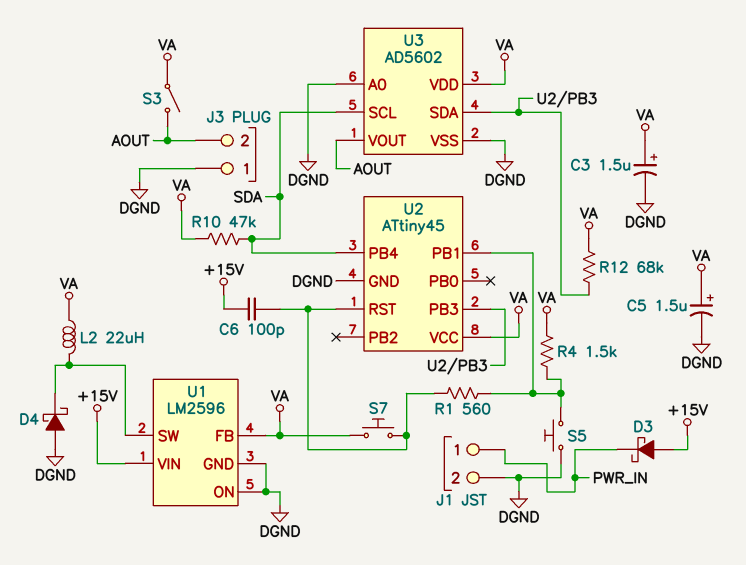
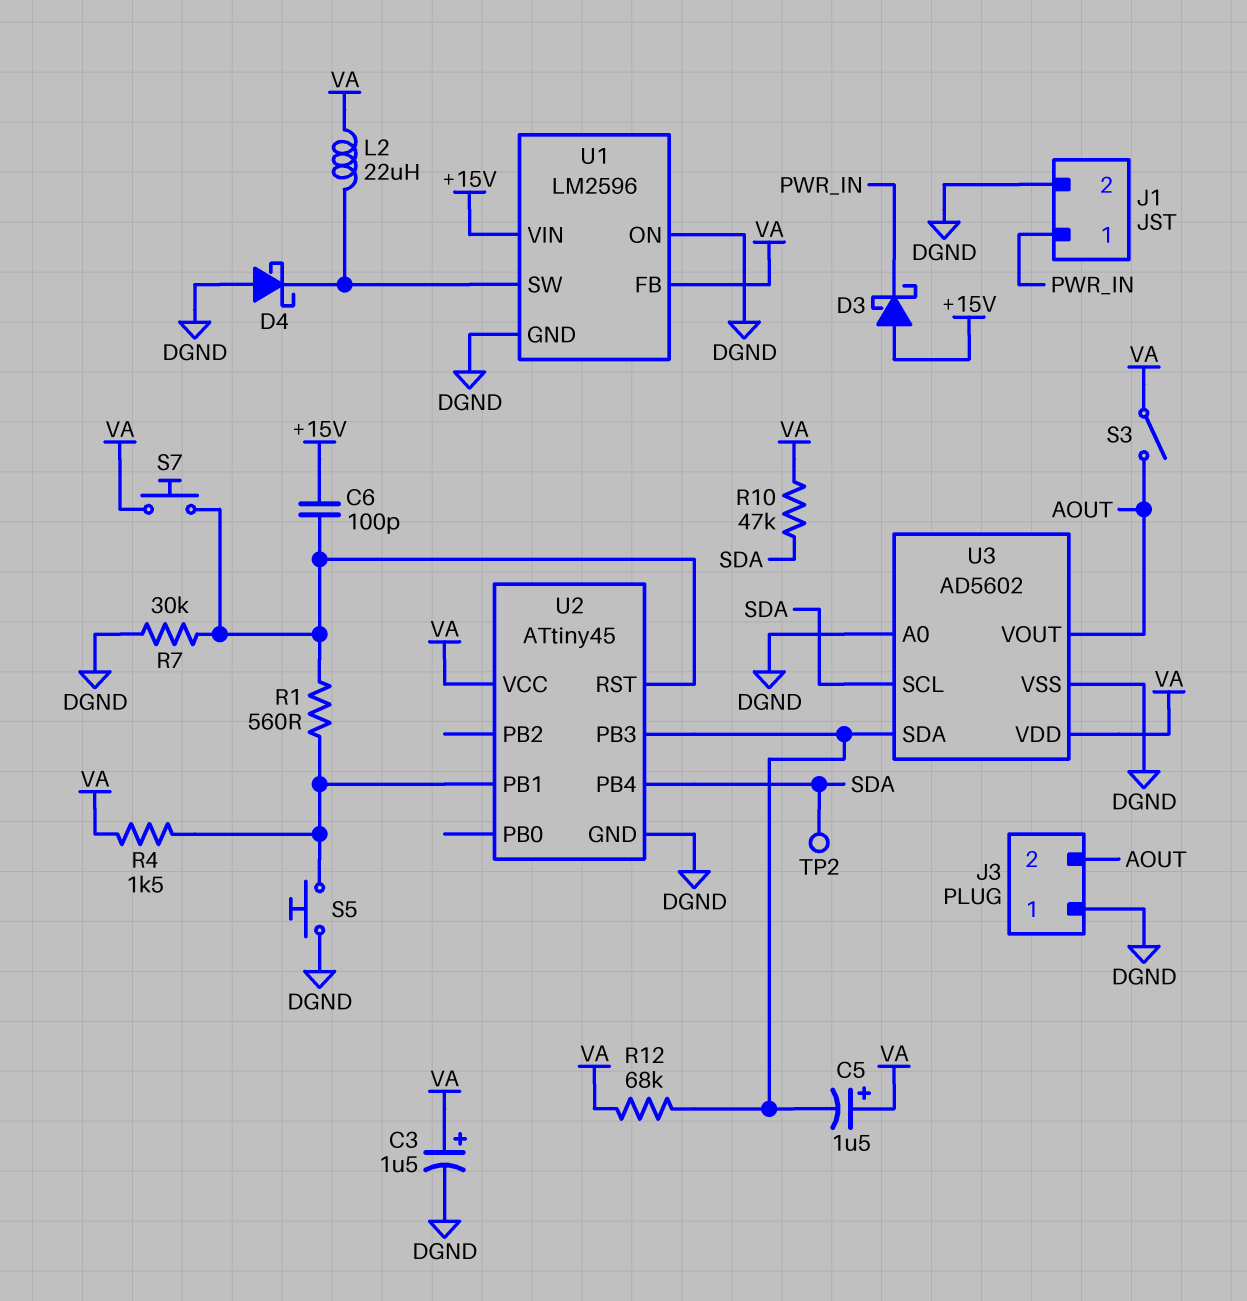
C5: 1.5uF (plus VA, minus DGND) -> 1.5uF (plus VA, minus U2/PB3)
R7: none -> 30k (DGND, U2/RST)
TP2: none -> test point (SDA)

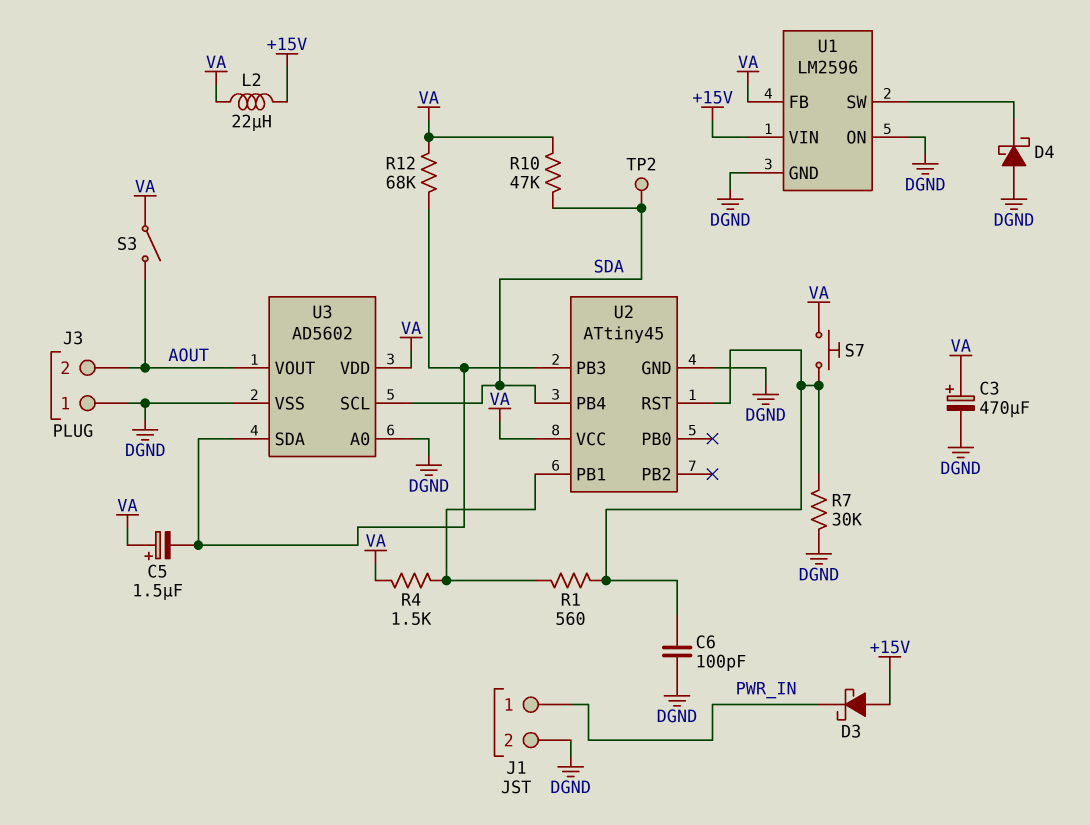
C3: 1.5uF (plus VA, minus DGND) -> 470uF (plus VA, minus DGND)
C6: 100pF (+15V, U2/RST) -> 100pF (DGND, U2/RST)
L2: 22uH (U1/SW, VA) -> 22uH (+15V, VA)
S5: button (DGND, U2/PB1) -> none

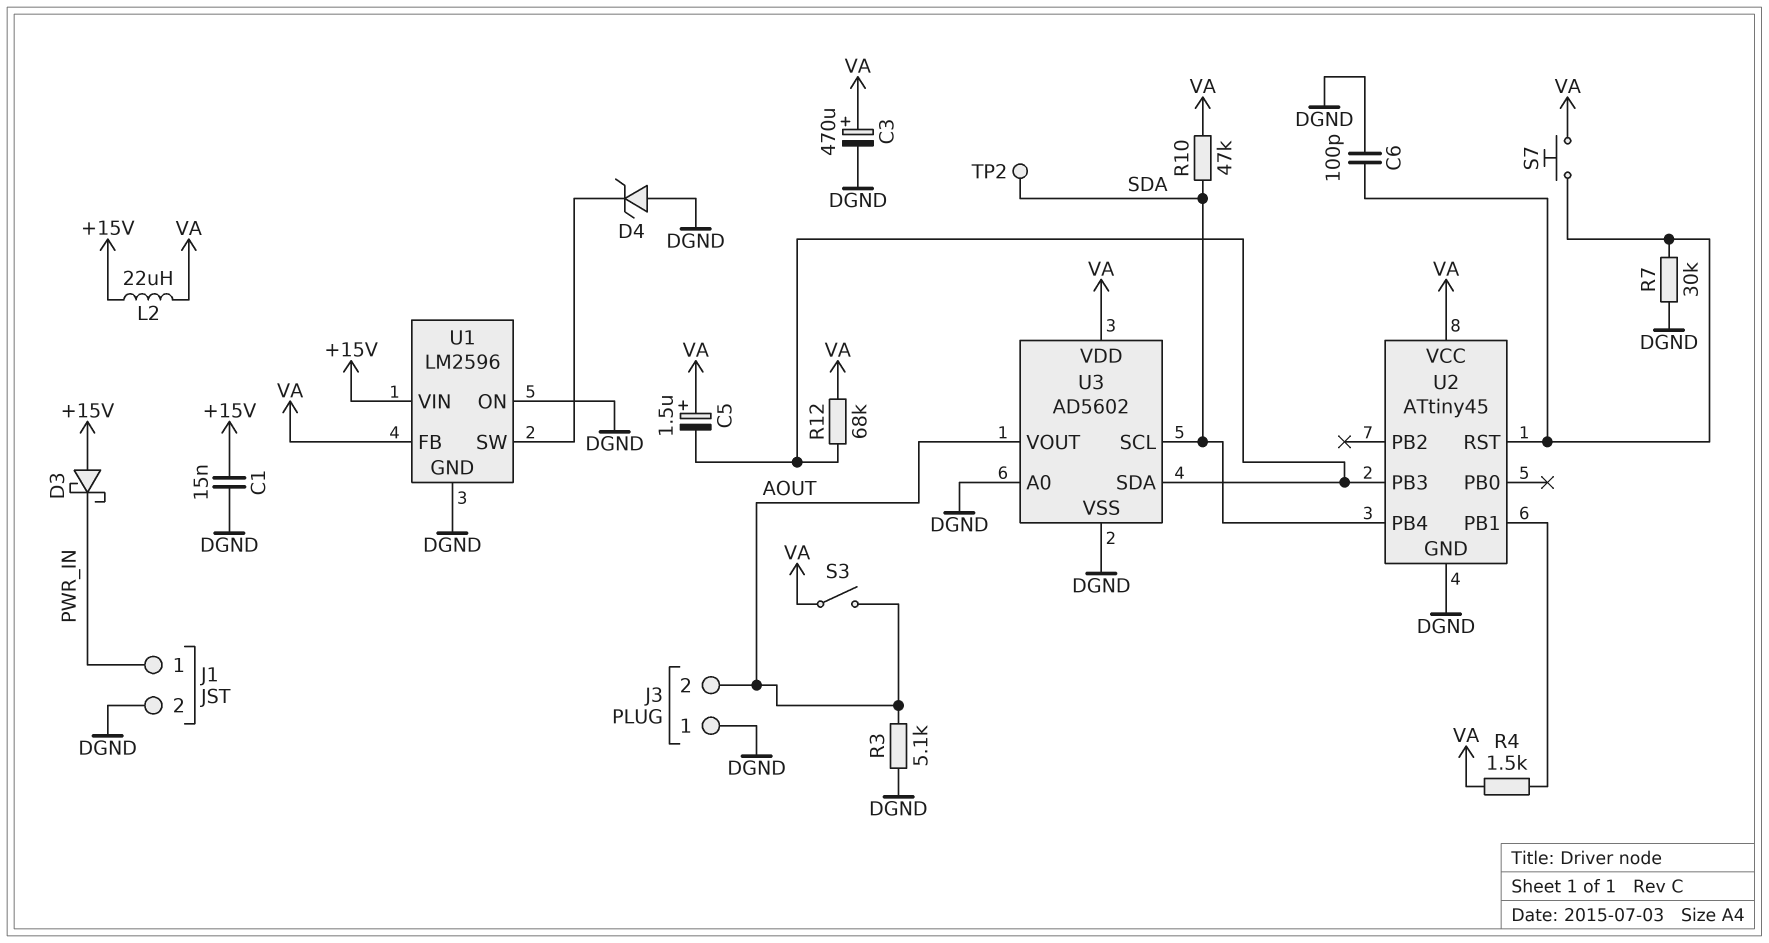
C1: none -> 15nF (+15V, DGND)
D4: schottky (A DGND, K U1/SW) -> zener (A DGND, K U1/SW)
R1: 560 (U2/PB1, U2/RST) -> none
R3: none -> 5.1k (AOUT, DGND)

